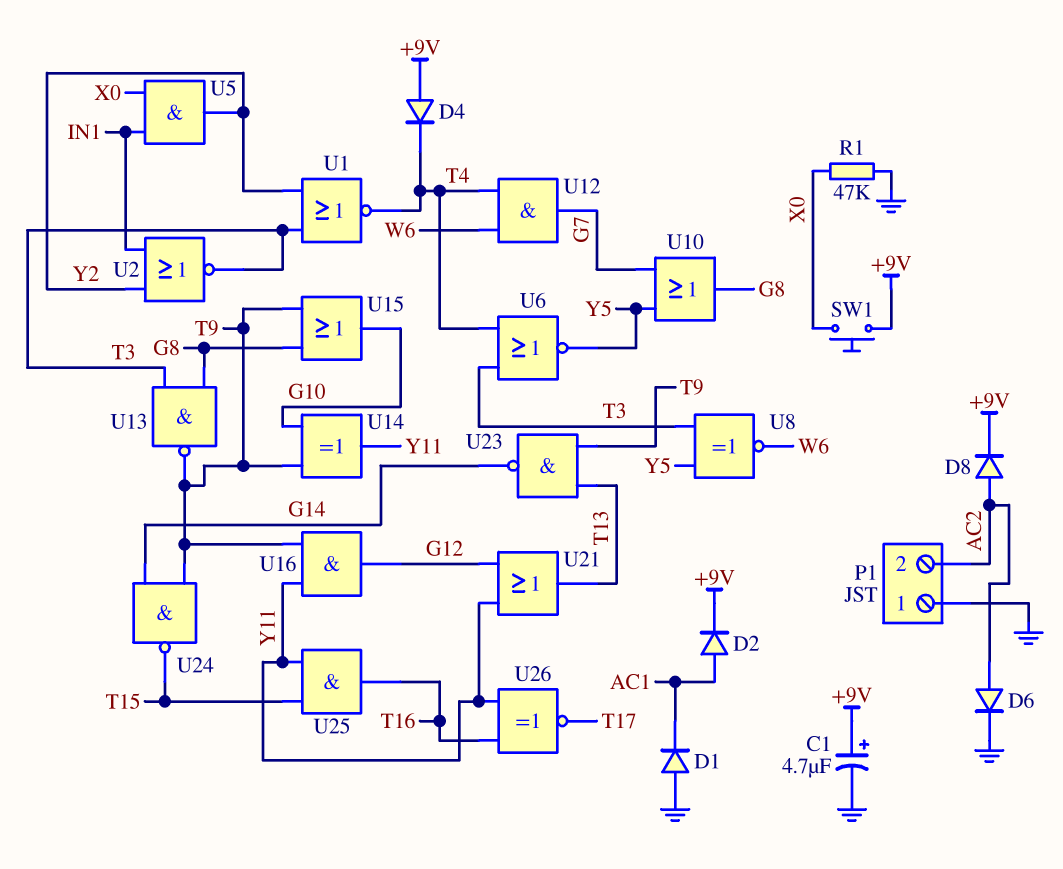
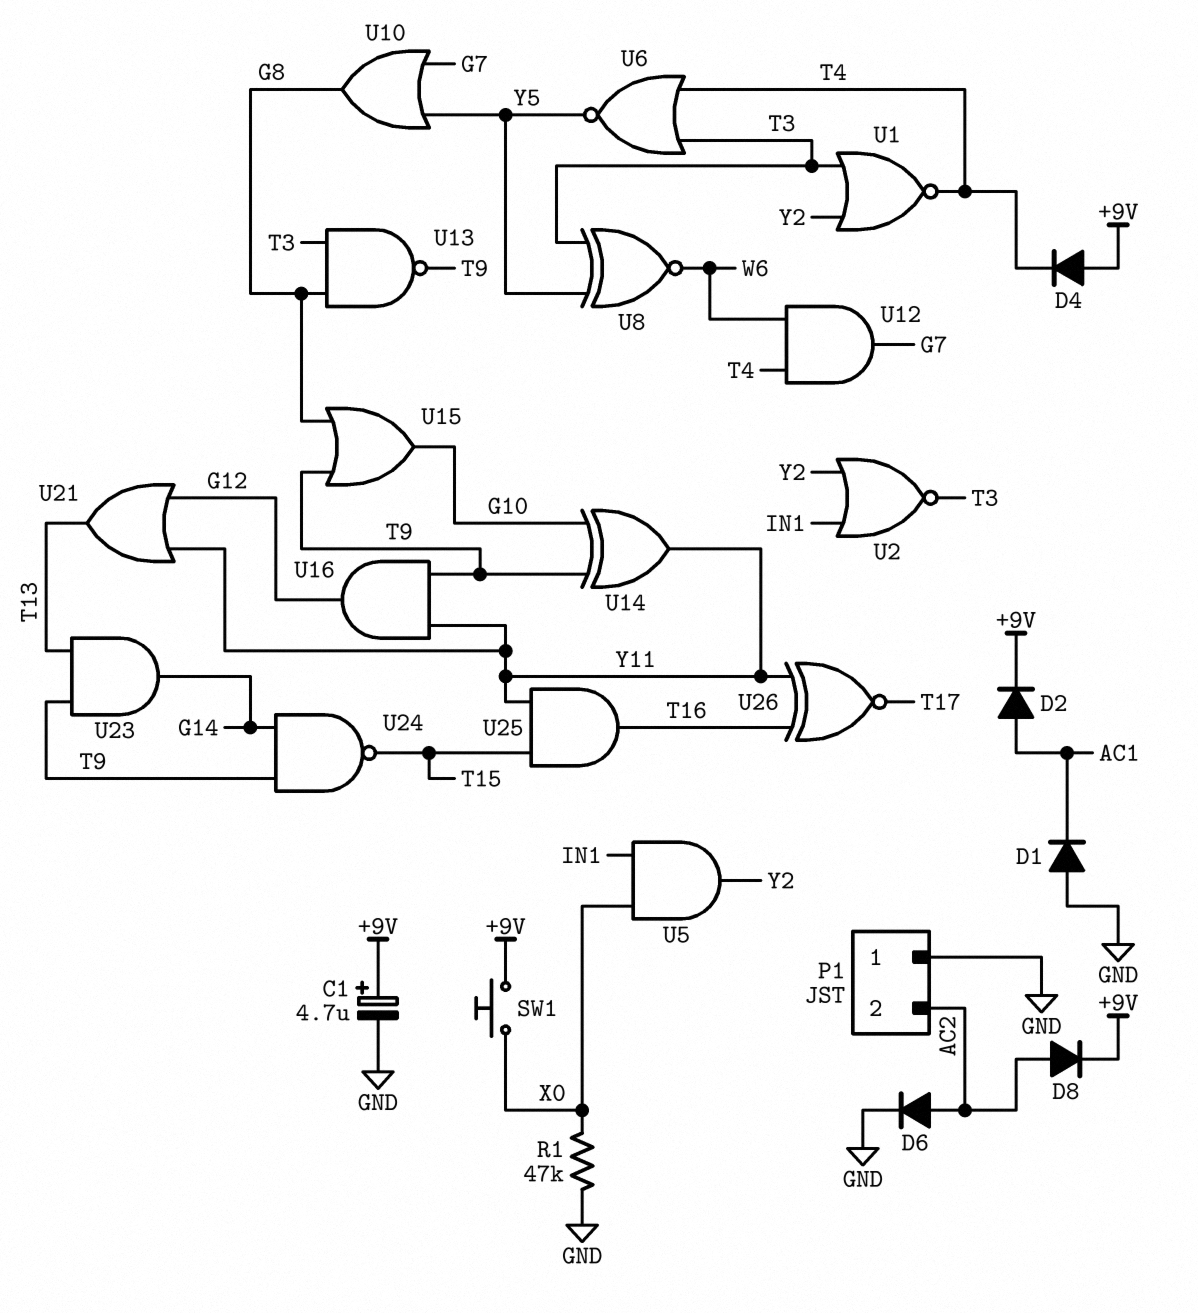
U23: NAND (in T9, in T13, out G14) -> AND (in T9, in T13, out G14)

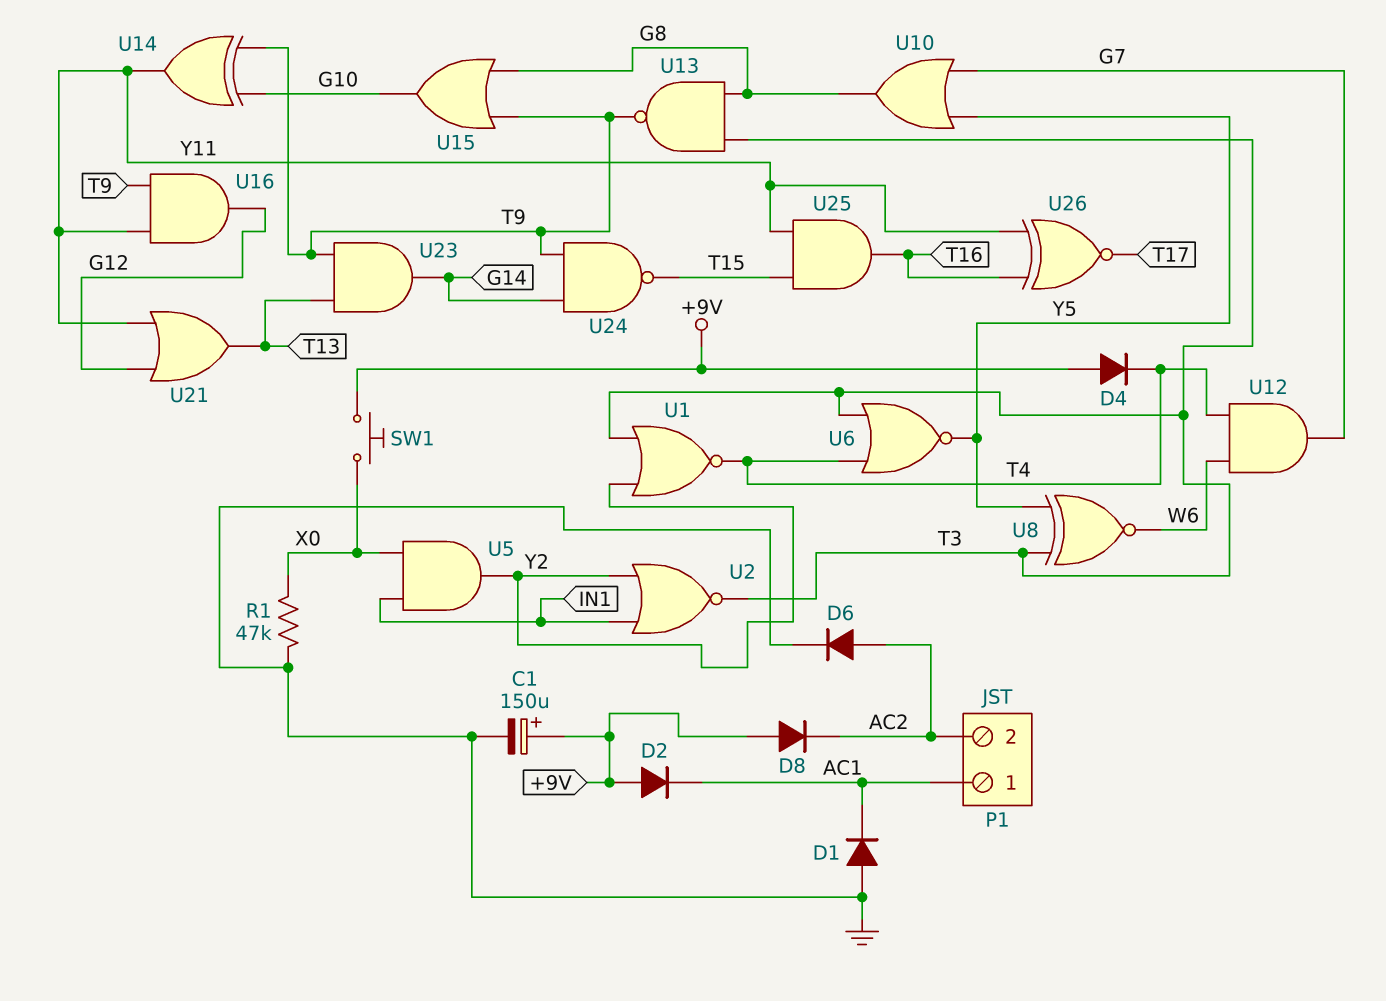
C1: 4.7uF (plus +9V, minus GND) -> 150uF (plus +9V, minus GND)
D2: diode (A AC1, K +9V) -> diode (A +9V, K AC1)
D8: diode (A AC2, K +9V) -> diode (A +9V, K AC2)
P1 pin 1: GND -> AC1

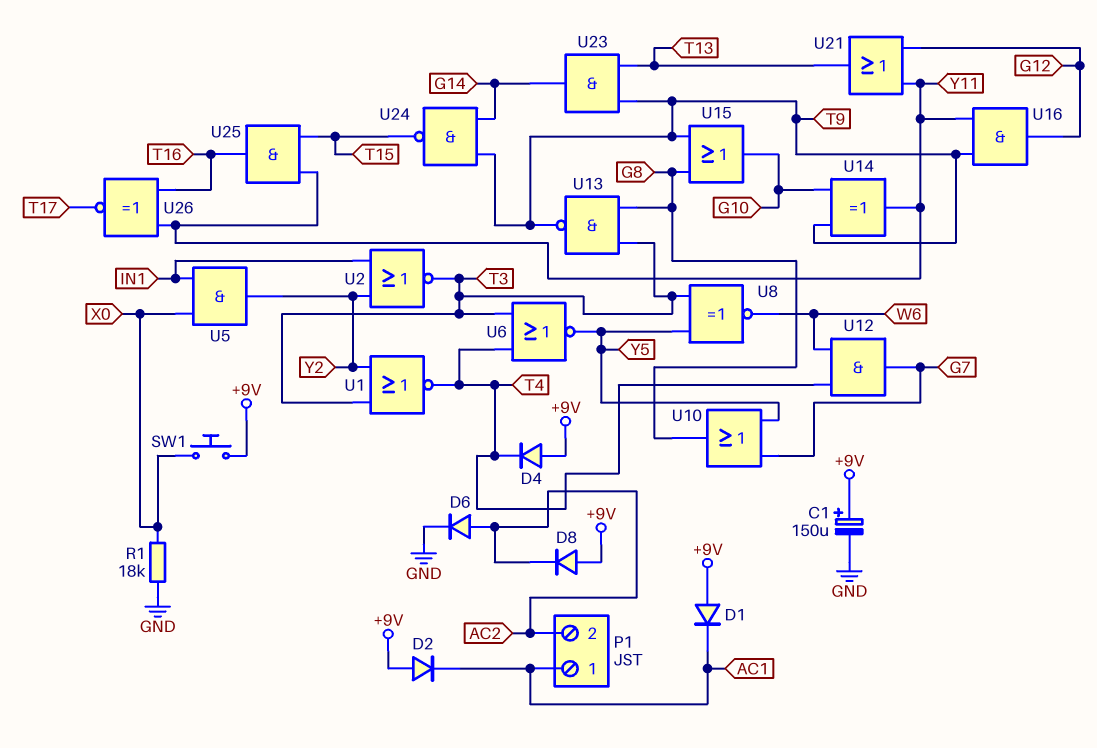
D1: diode (A GND, K AC1) -> diode (A +9V, K AC1)
R1: 47k (GND, X0) -> 18k (GND, X0)

